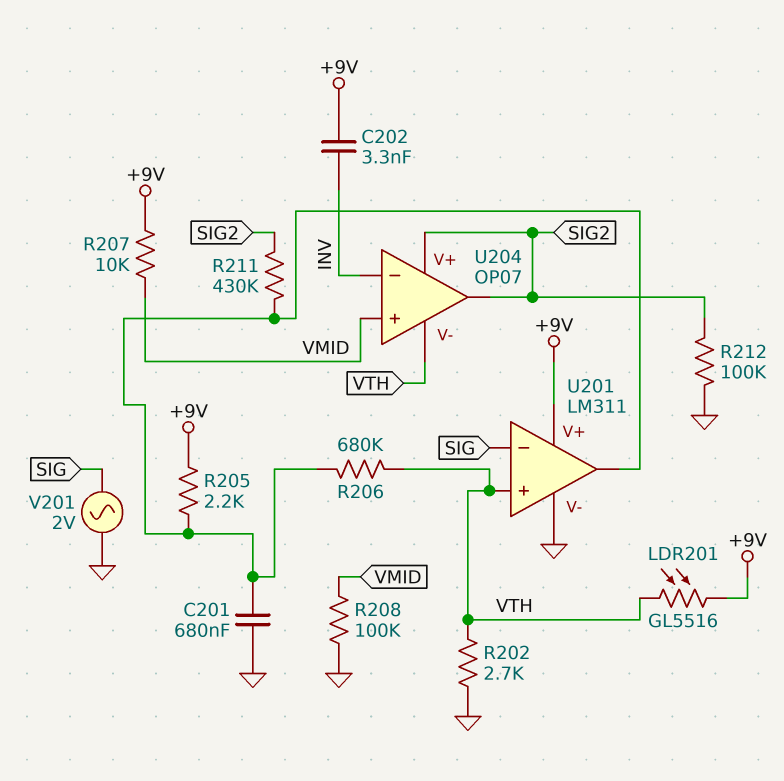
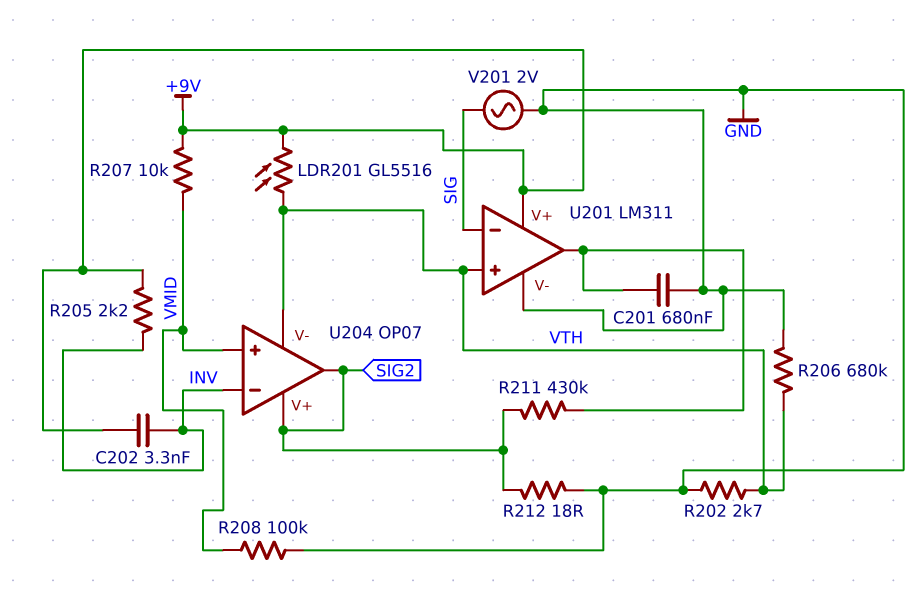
R205: 2.2k (+9V, U201/out) -> 2.2k (+9V, INV)
R206: 680k (U201/out, VTH) -> 680k (GND, VTH)
R212: 100k (GND, SIG2) -> 18 (GND, SIG2)

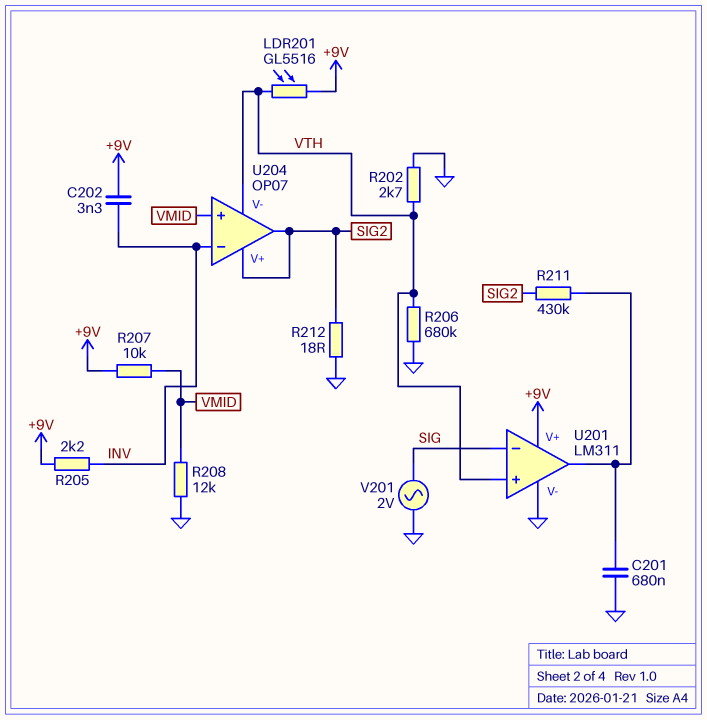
R208: 100k (GND, VMID) -> 12k (GND, VMID)

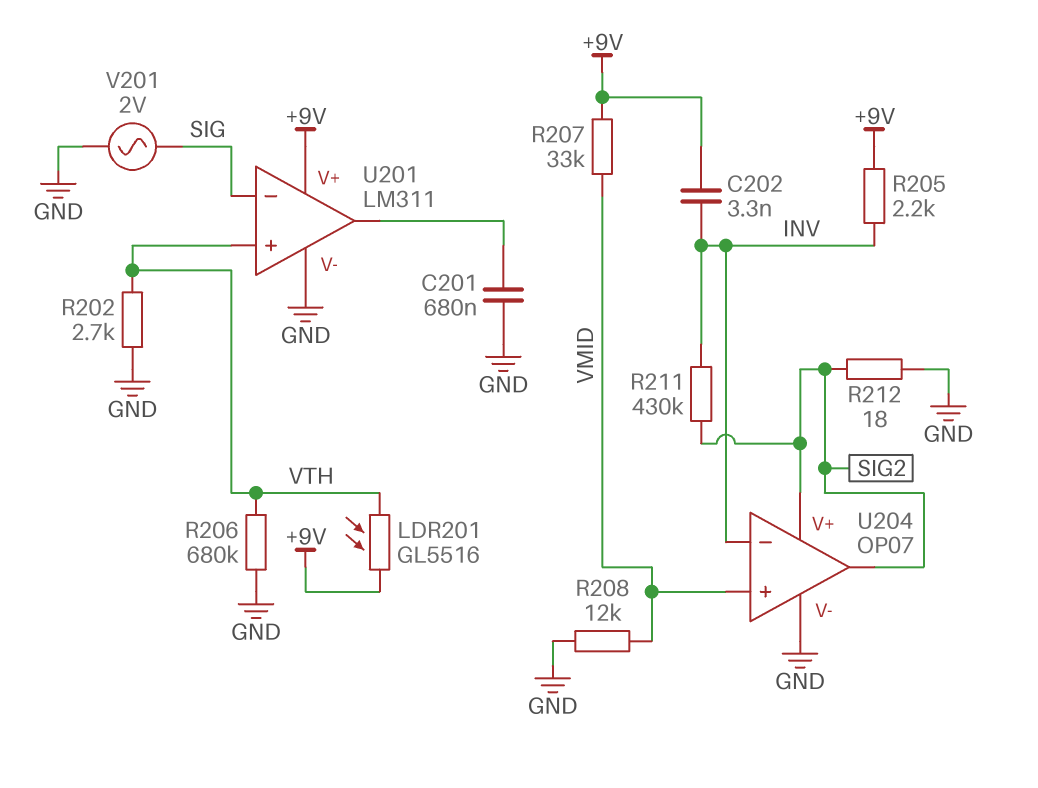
R207: 10k (+9V, VMID) -> 33k (+9V, VMID)
R211: 430k (SIG2, U201/out) -> 430k (INV, SIG2)
U204 pin V-: VTH -> GND

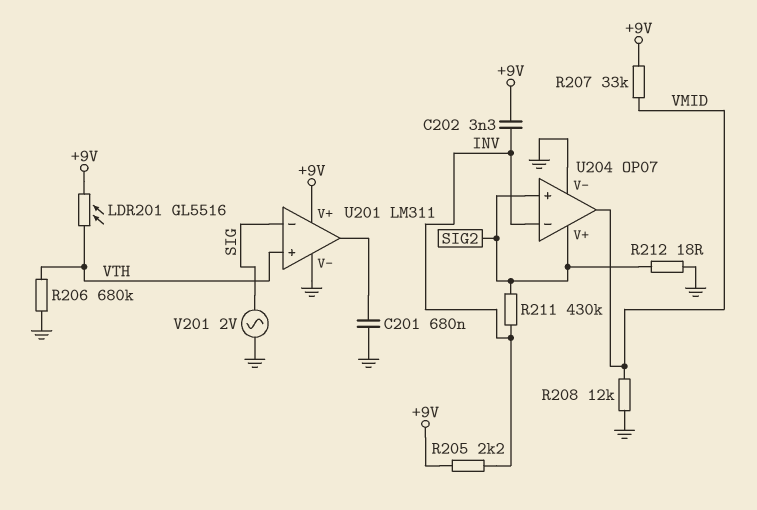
R202: 2.7k (GND, VTH) -> none
U204 pin in+: VMID -> SIG2
U204 pin out: SIG2 -> VMID

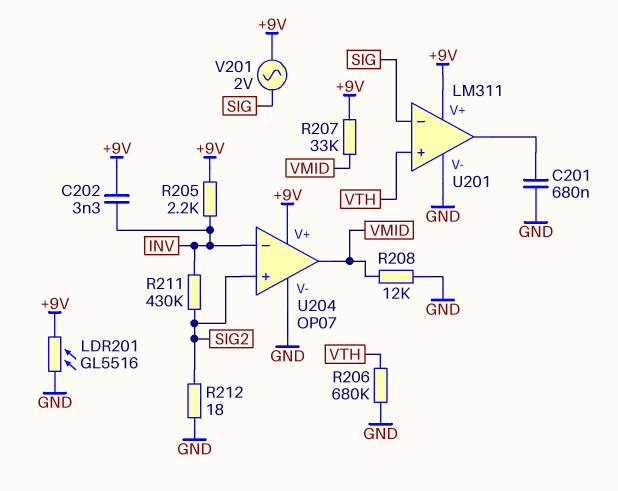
LDR201: GL5516 (+9V, VTH) -> GL5516 (+9V, GND)
U204 pin V+: SIG2 -> +9V
V201: AC 2V (GND, SIG) -> AC 2V (+9V, SIG)

